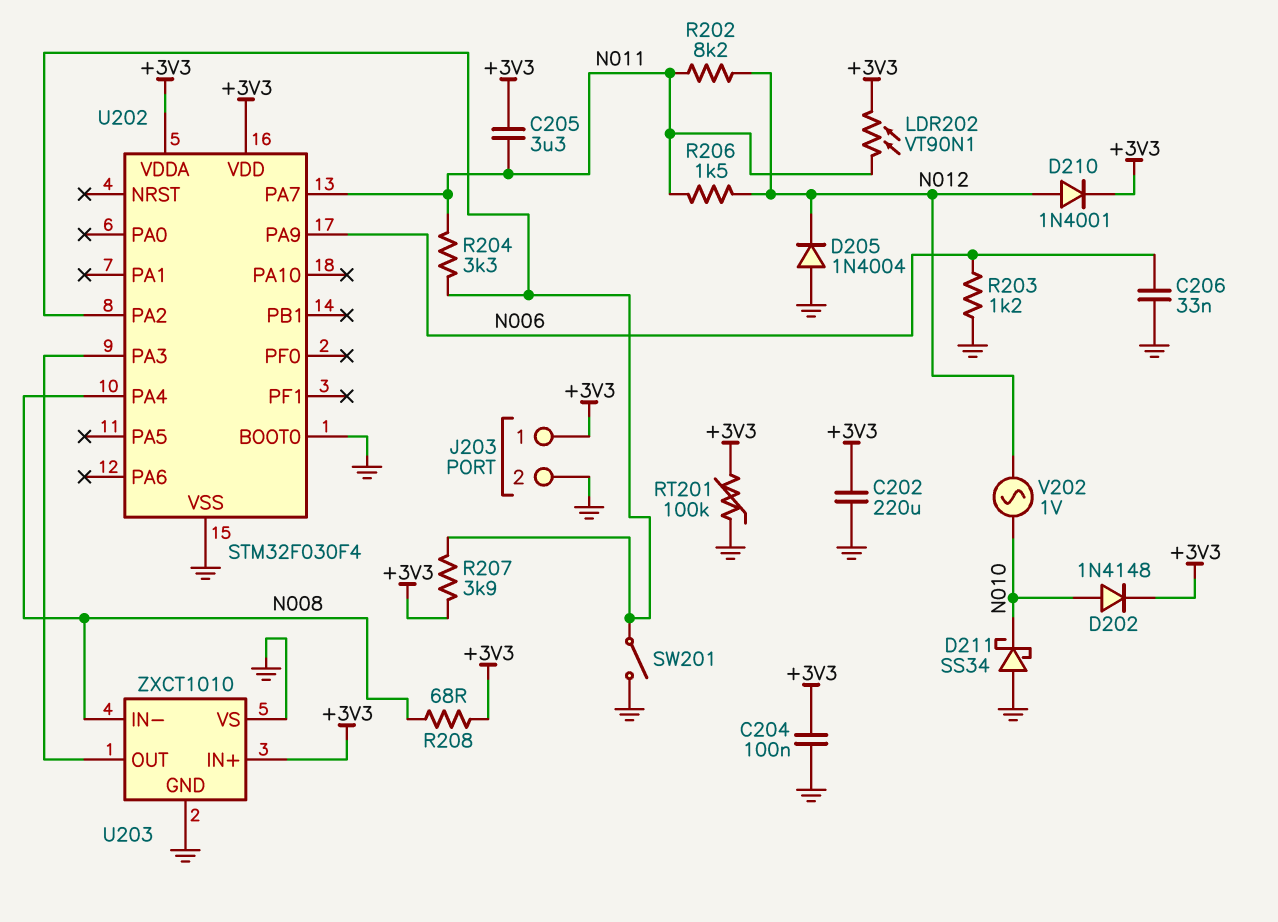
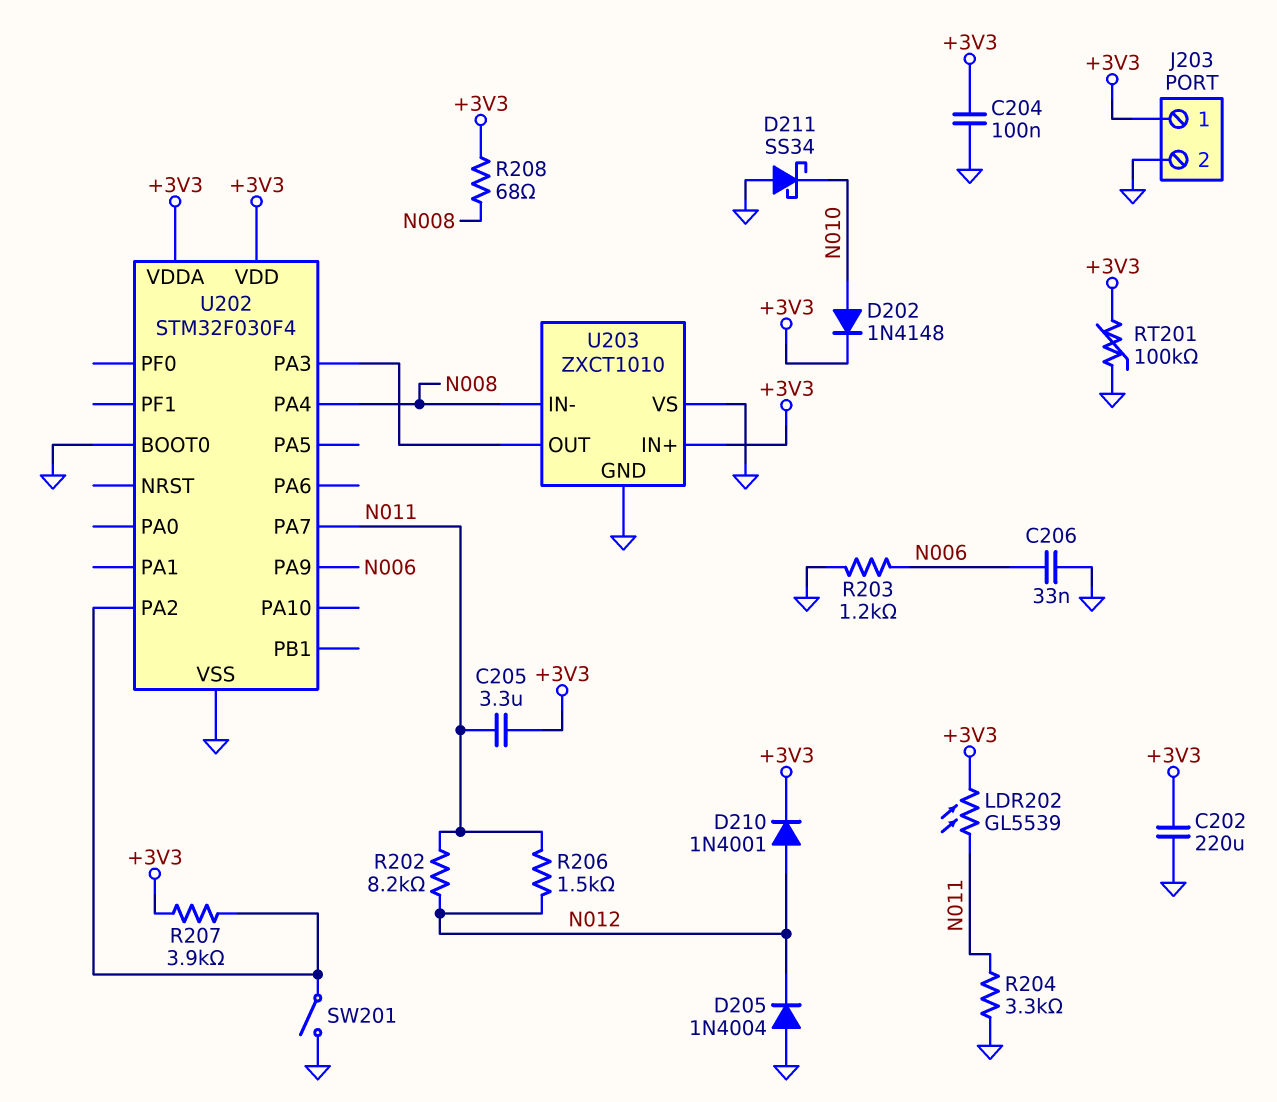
LDR202: VT90N1 (+3V3, N011) -> GL5539 (+3V3, N011)
R204: 3.3k (N011, U202/PA2) -> 3.3k (GND, N011)
V202: AC 1V (N010, N012) -> none

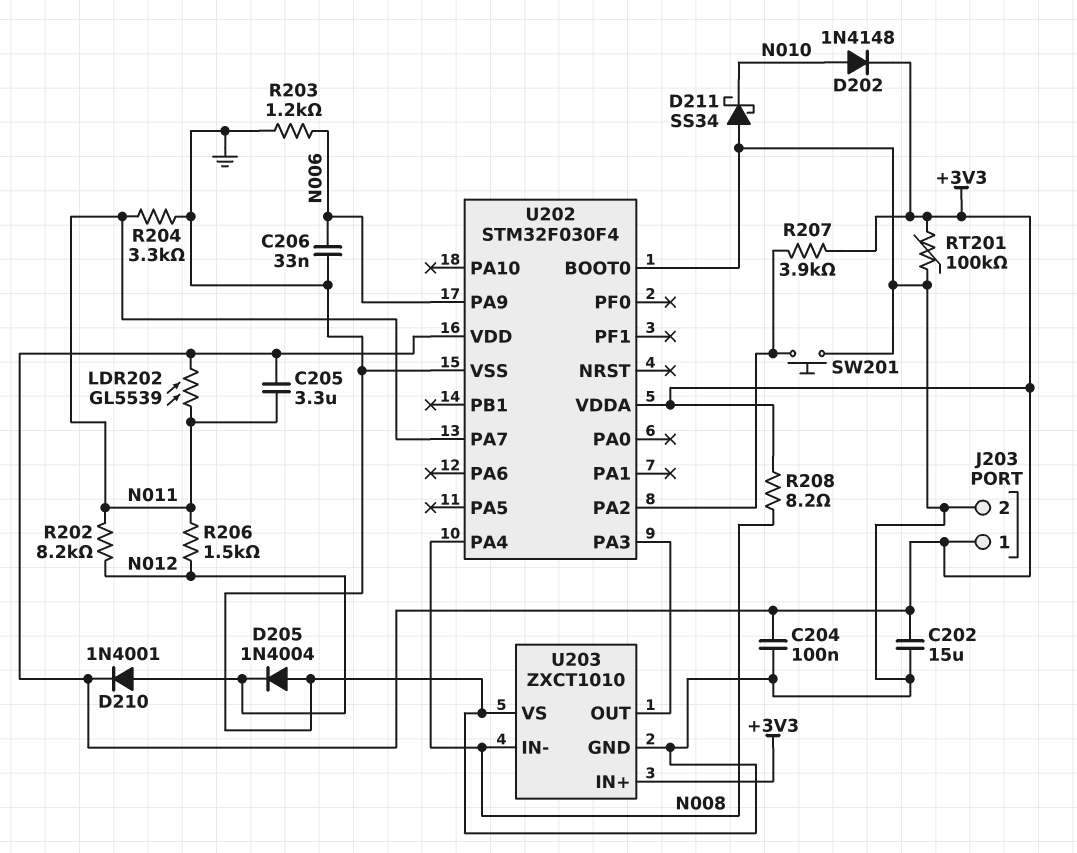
C202: 220uF (+3V3, GND) -> 15uF (+3V3, GND)
R208: 68 (+3V3, N008) -> 8.2 (+3V3, N008)
SW201: switch (GND, U202/PA2) -> button (GND, U202/PA2)

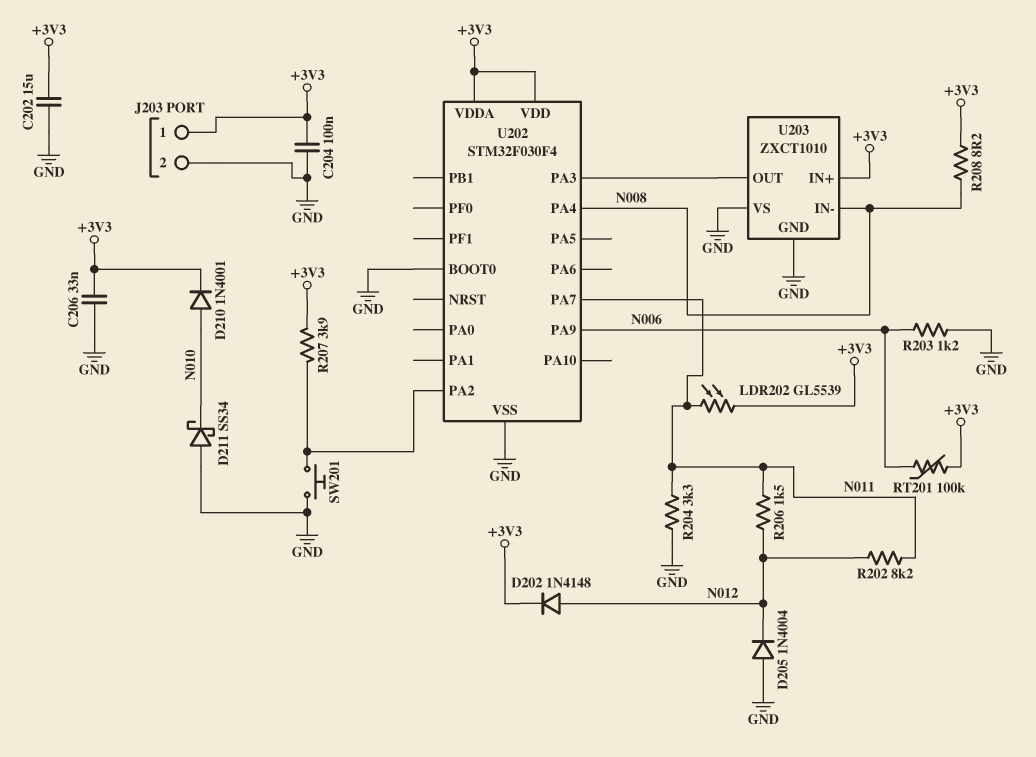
C205: 3.3uF (+3V3, N011) -> none
C206: 33nF (GND, N006) -> 33nF (+3V3, GND)
D202: diode 1N4148 (A N010, K +3V3) -> diode 1N4148 (A N012, K +3V3)
D210: diode 1N4001 (A N012, K +3V3) -> diode 1N4001 (A N010, K +3V3)
RT201: 100k (+3V3, GND) -> 100k (+3V3, N006)

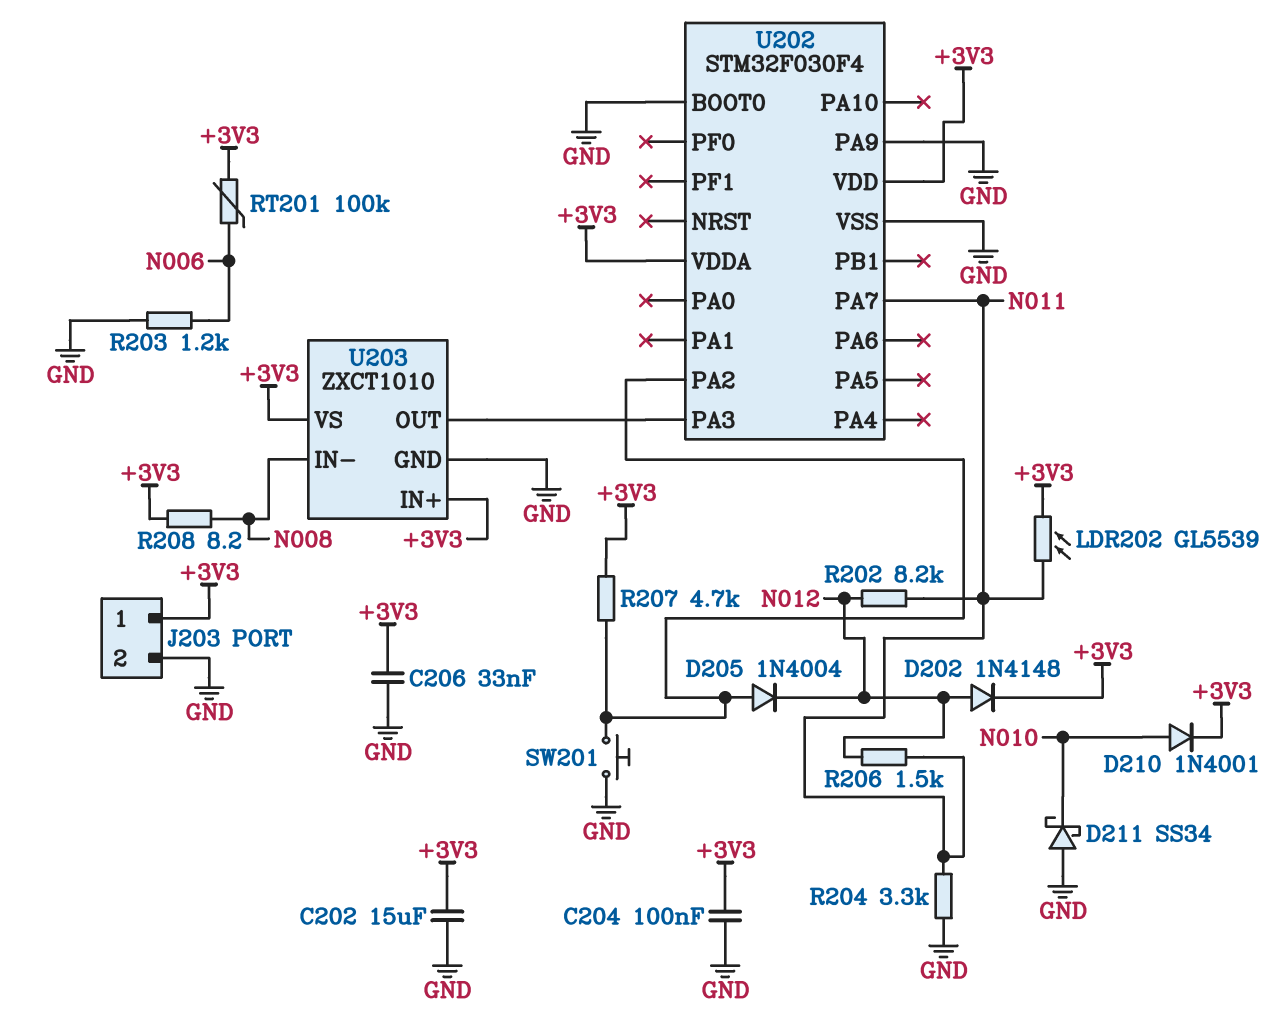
D205: diode 1N4004 (A GND, K N012) -> diode 1N4004 (A U202/PA2, K N012)
R207: 3.9k (+3V3, U202/PA2) -> 4.7k (+3V3, U202/PA2)
U202 pin PA4: N008 -> none
U202 pin PA9: N006 -> GND
U203 pin VS: GND -> +3V3

